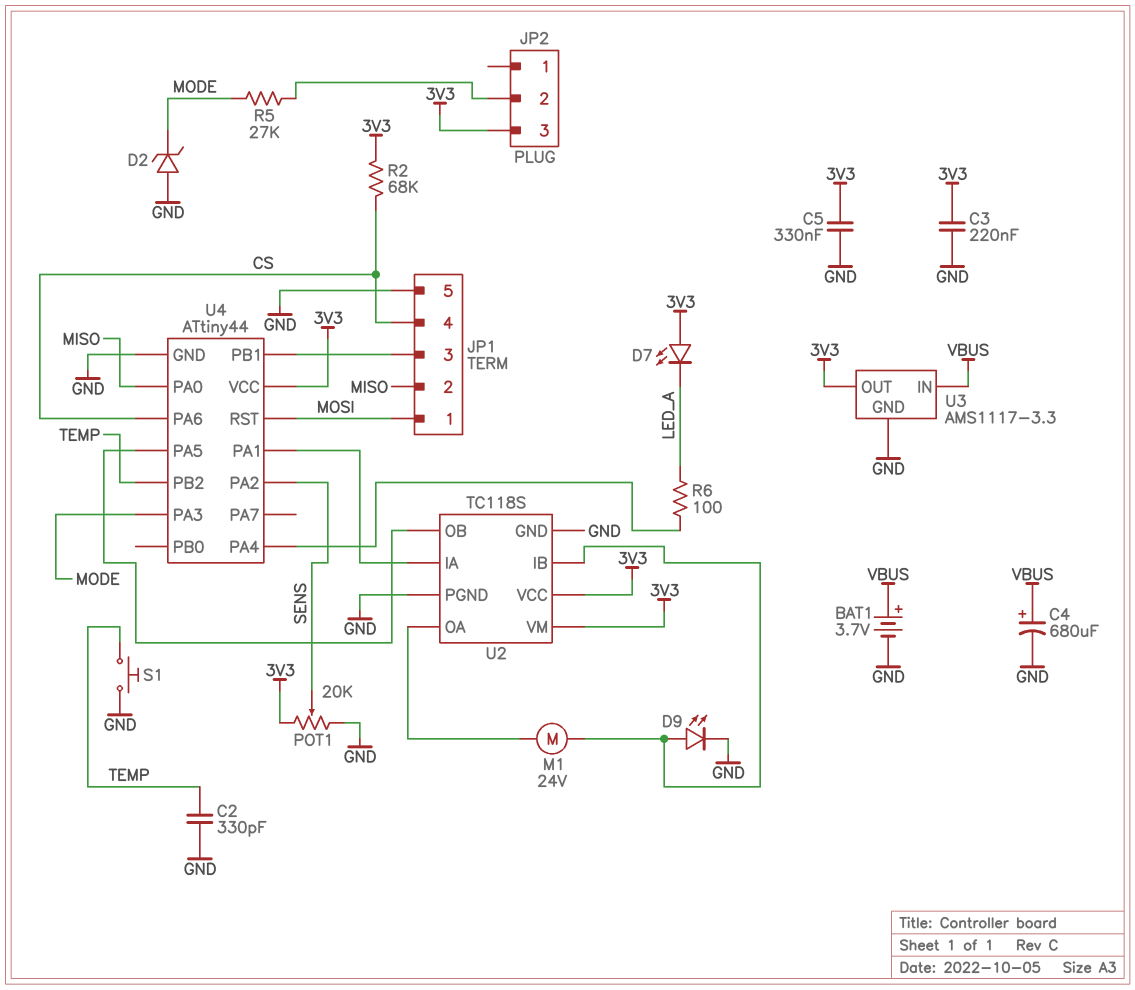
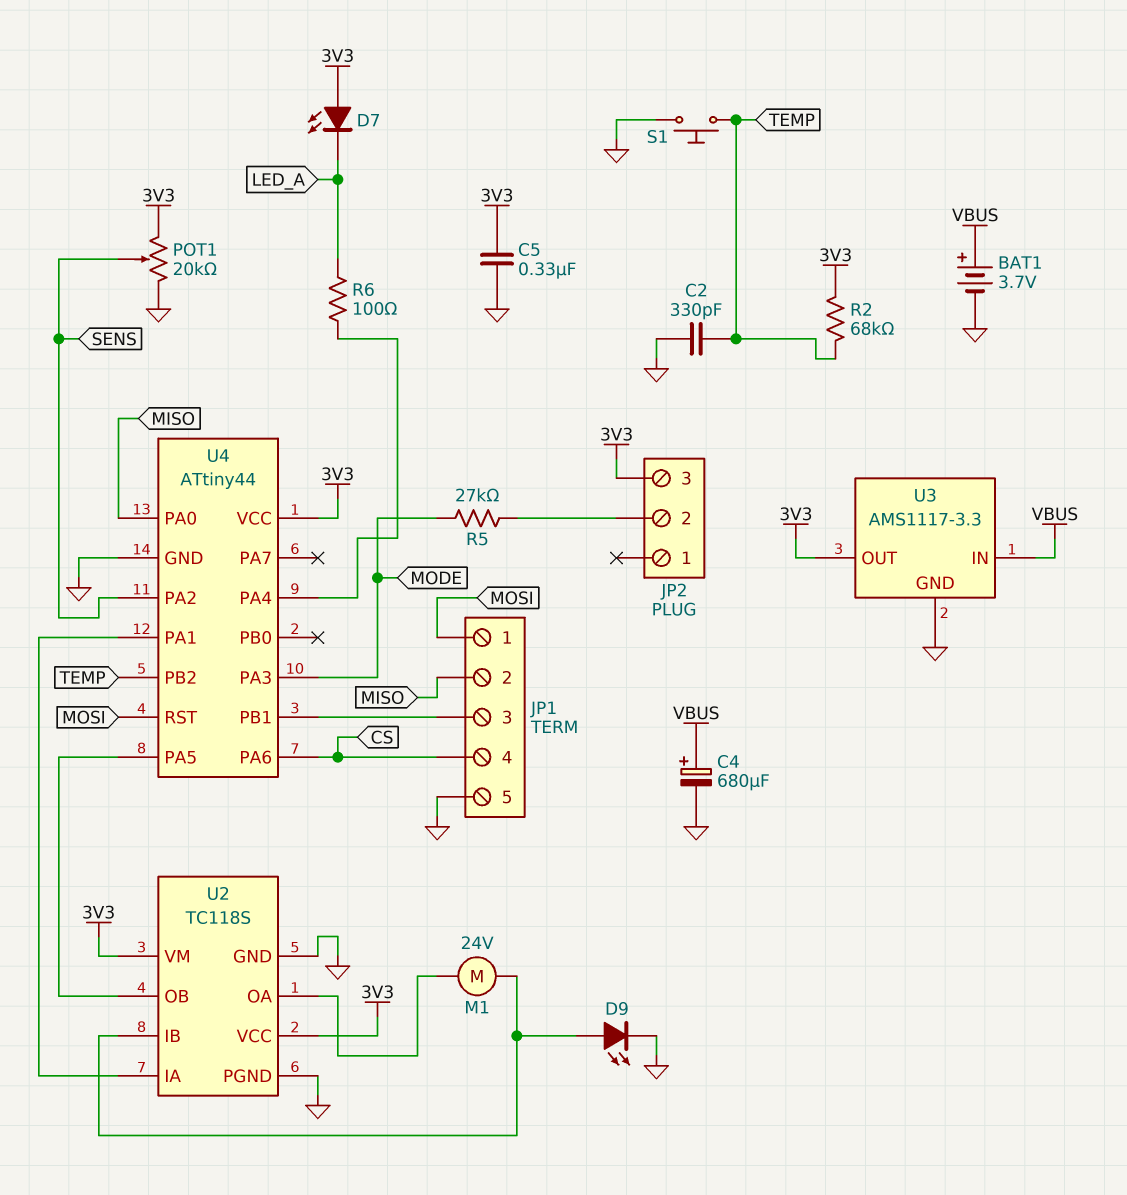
C3: 220nF (3V3, GND) -> none
D2: zener (A GND, K MODE) -> none
R2: 68k (3V3, CS) -> 68k (3V3, TEMP)

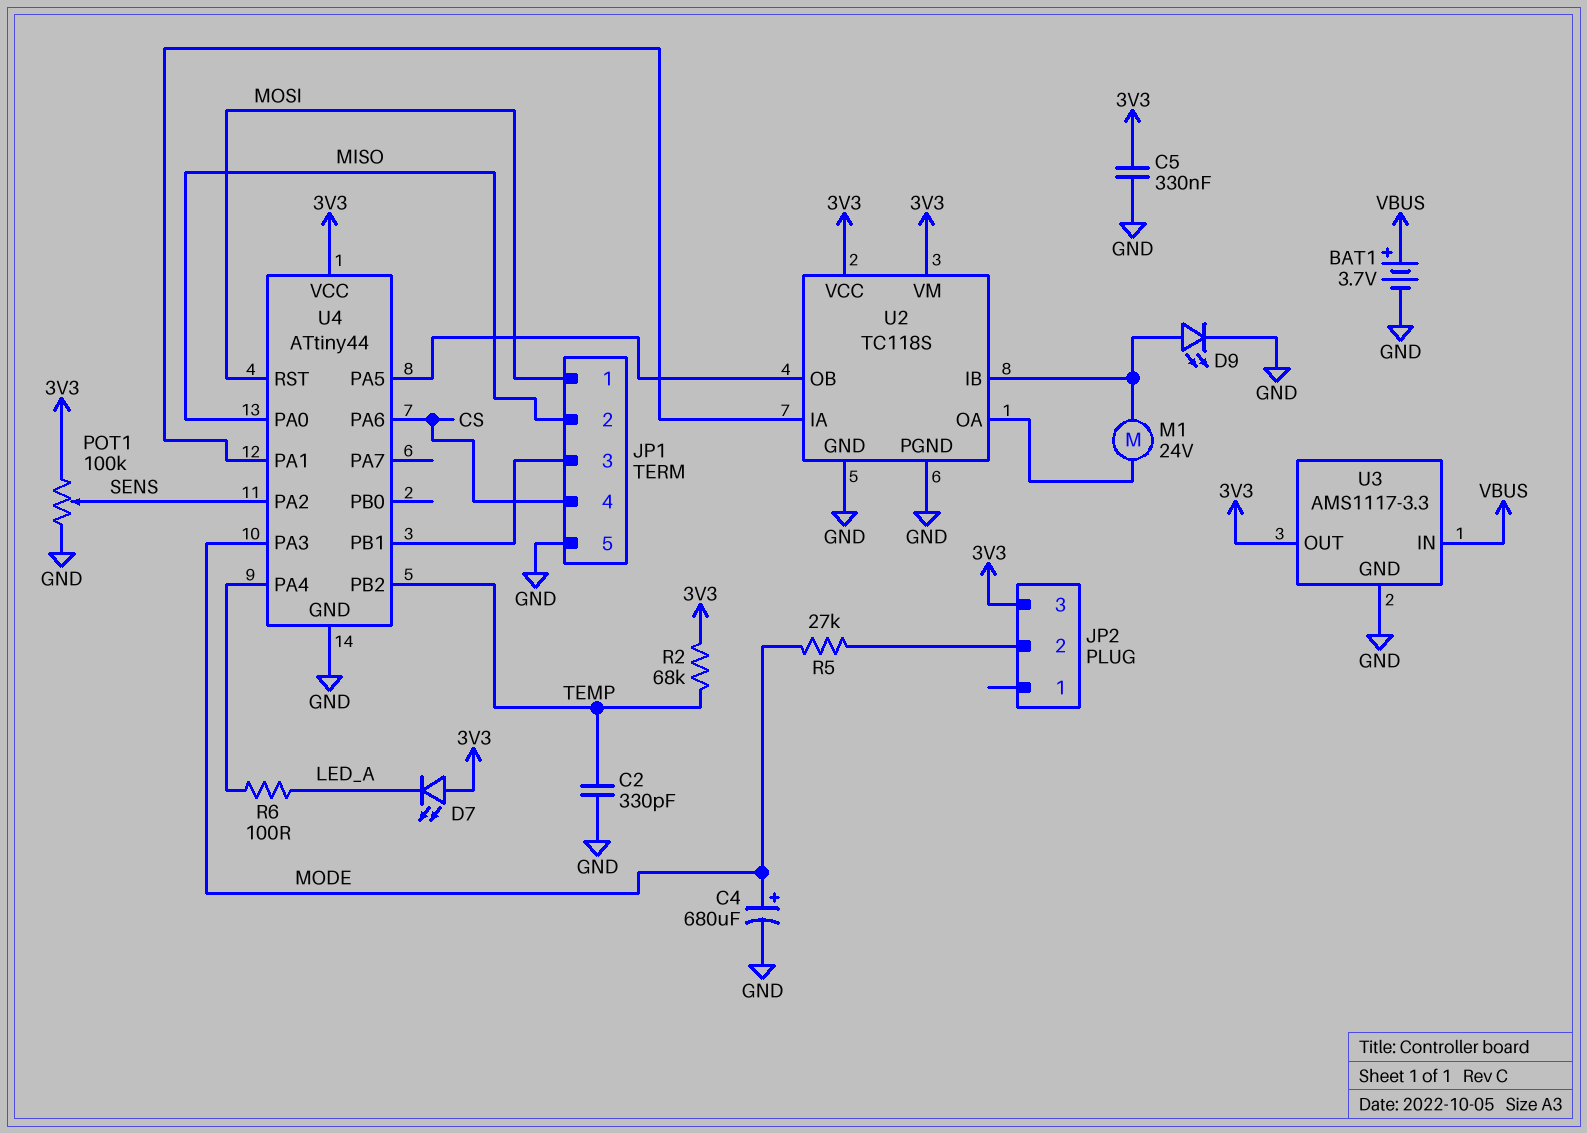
C4: 680uF (plus VBUS, minus GND) -> 680uF (plus MODE, minus GND)
POT1: 20k (3V3, GND, wiper SENS) -> 100k (3V3, GND, wiper SENS)
S1: button (GND, TEMP) -> none

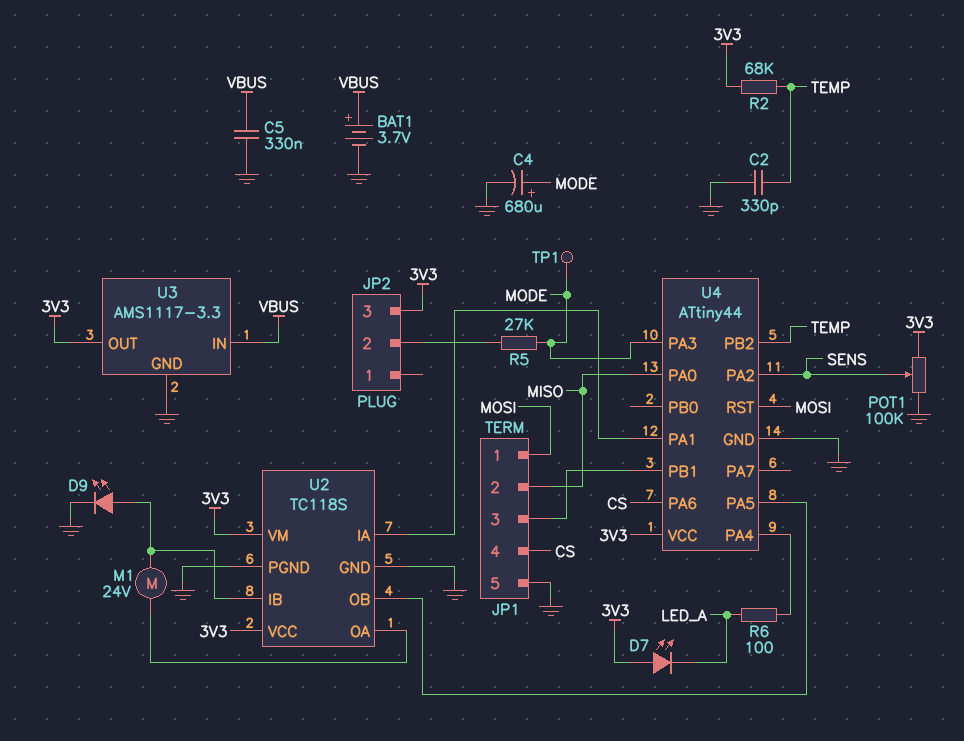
C5: 330nF (3V3, GND) -> 330nF (GND, VBUS)
TP1: none -> test point (MODE)

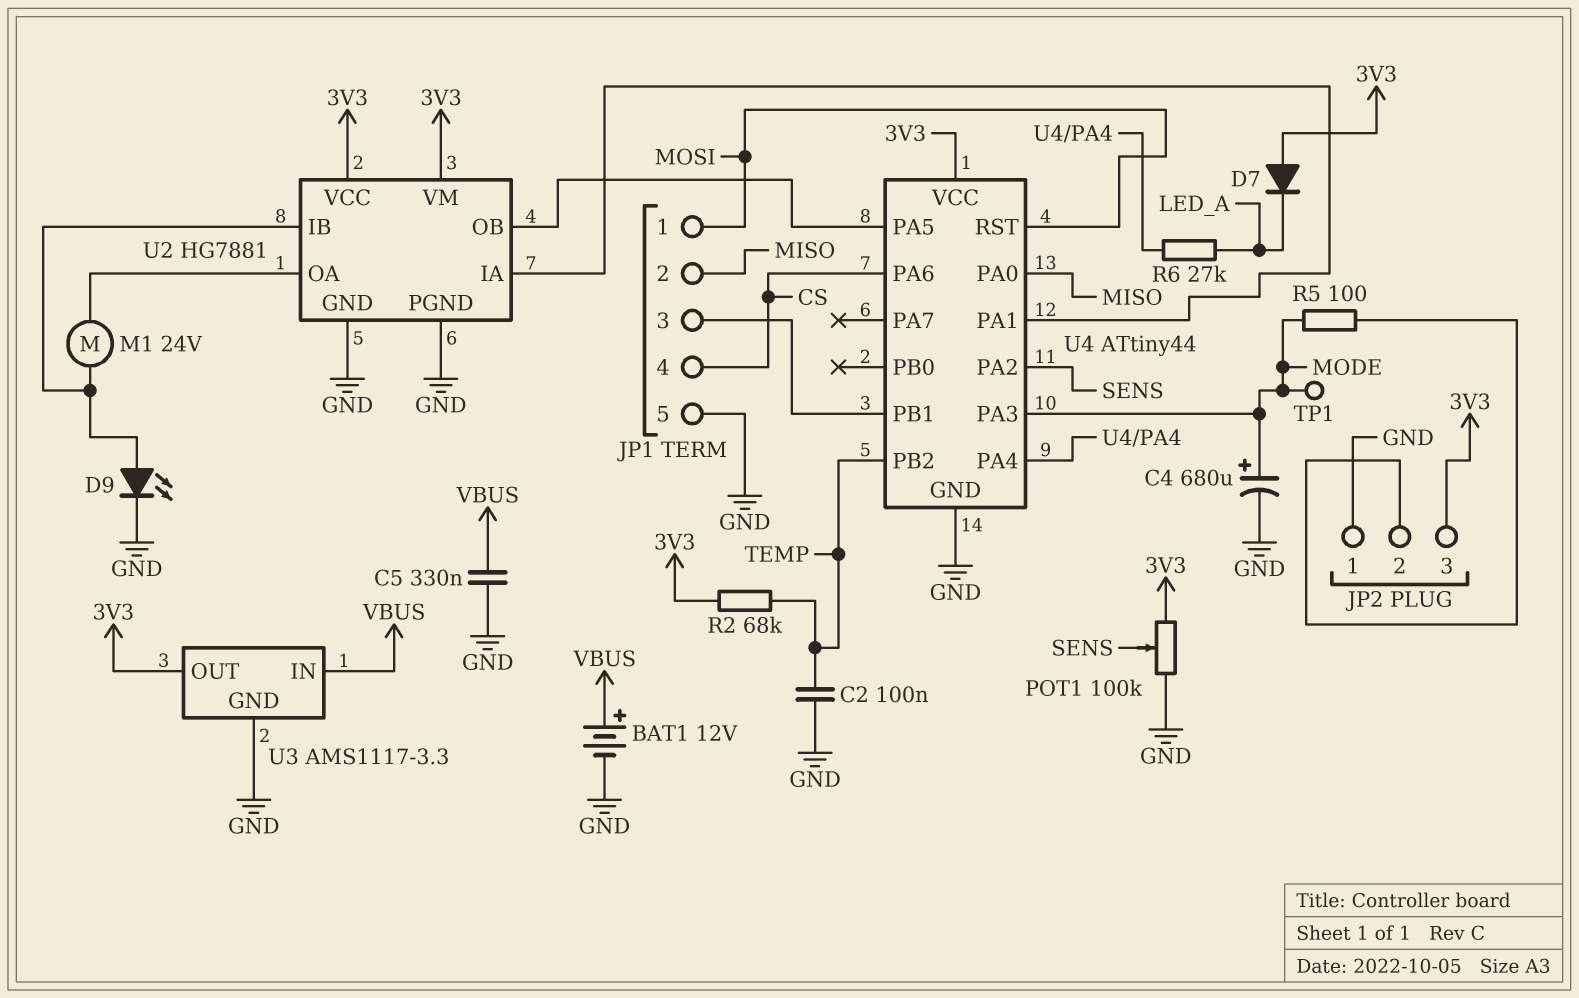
BAT1: 3.7V (plus VBUS, minus GND) -> 12V (plus VBUS, minus GND)
C2: 330pF (GND, TEMP) -> 100nF (GND, TEMP)
D7: LED (A 3V3, K LED_A) -> diode (A 3V3, K LED_A)
JP2 pin 1: none -> GND
R5: 27k (JP2/2, MODE) -> 100 (JP2/2, MODE)
R6: 100 (LED_A, U4/PA4) -> 27k (LED_A, U4/PA4)
U2: TC118S -> HG7881

